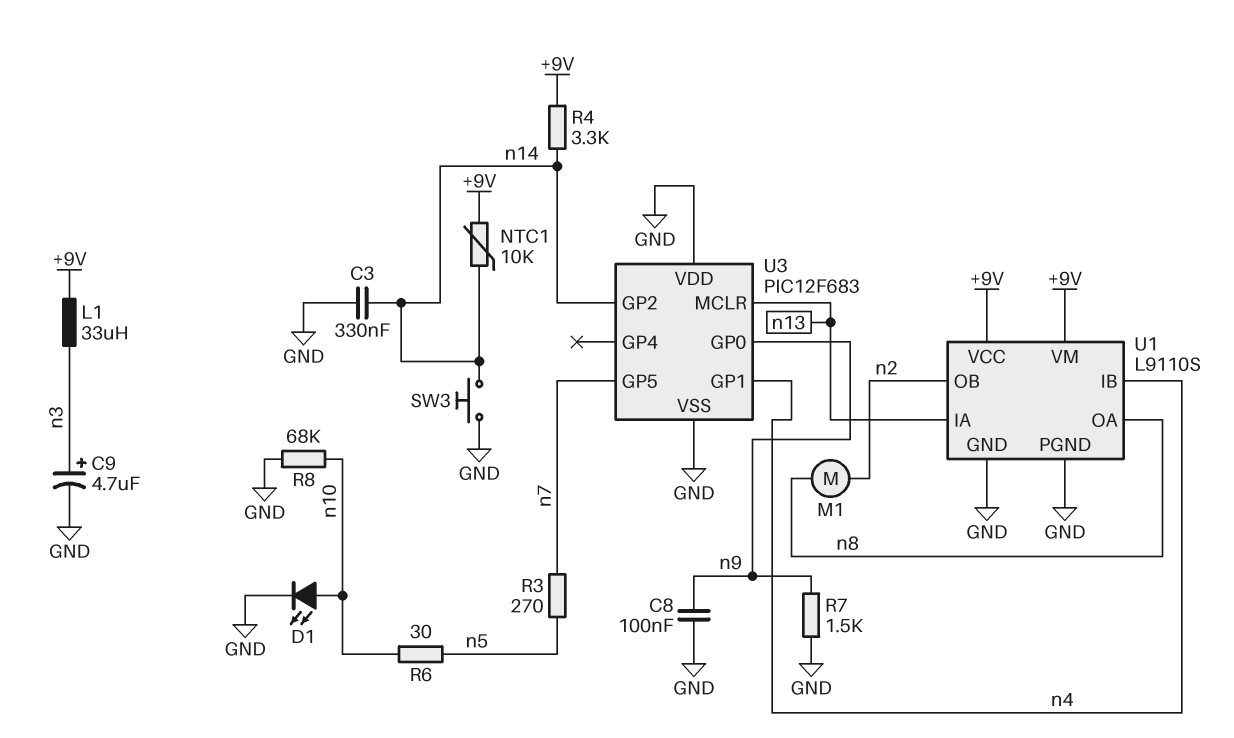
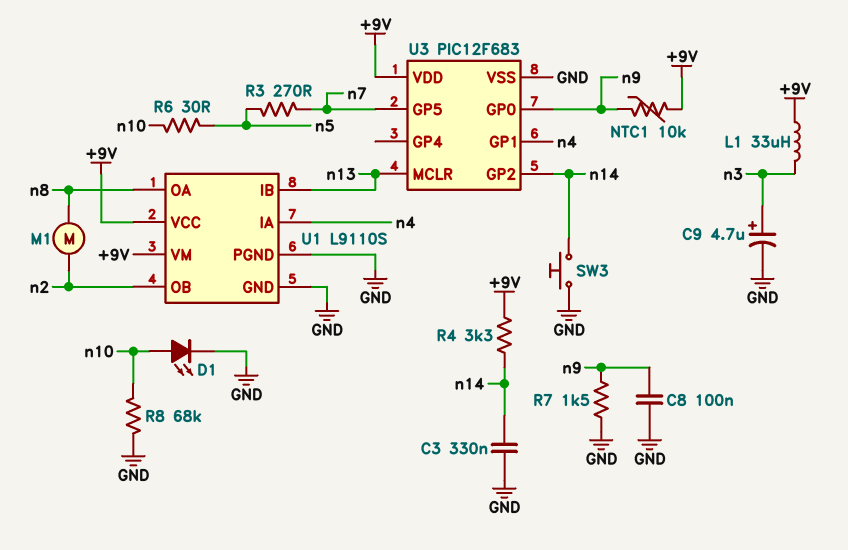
NTC1: 10k (+9V, n14) -> 10k (+9V, n9)
U1 pin IA: n13 -> n4
U1 pin IB: n4 -> n13
U3 pin VDD: GND -> +9V

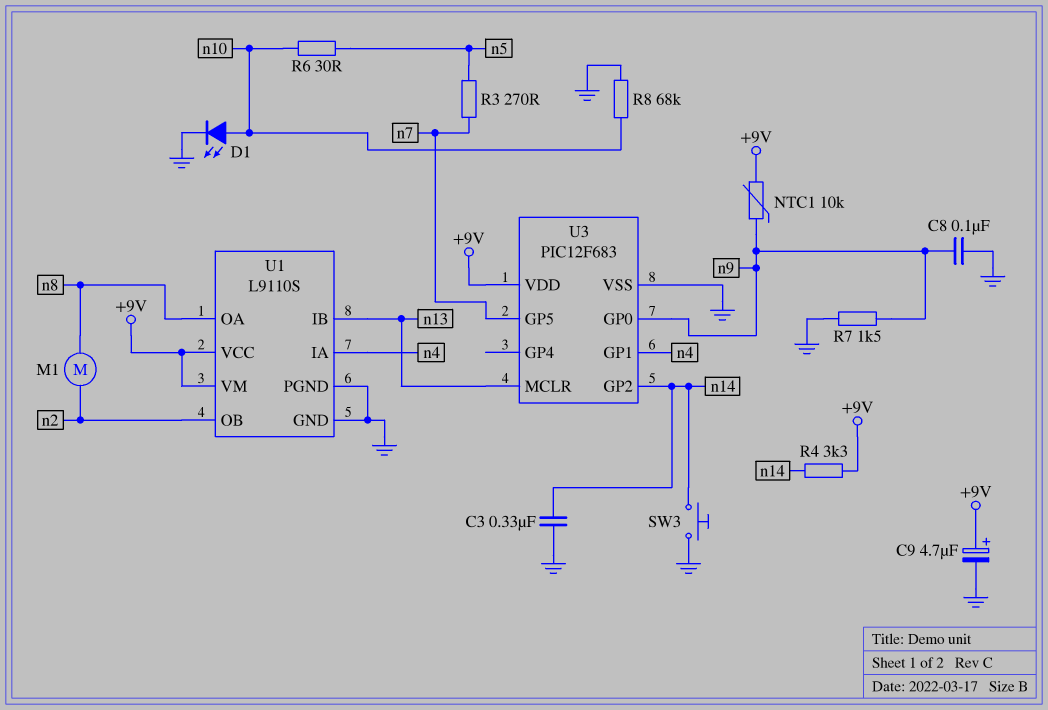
C9: 4.7uF (plus n3, minus GND) -> 4.7uF (plus +9V, minus GND)
L1: 33uH (+9V, n3) -> none

